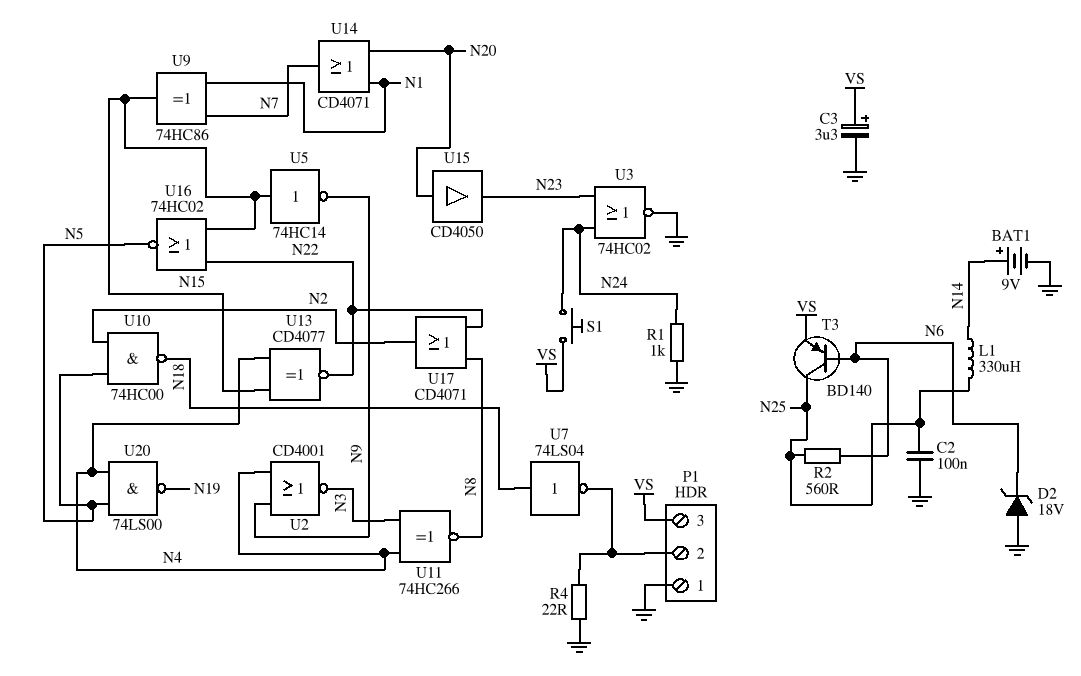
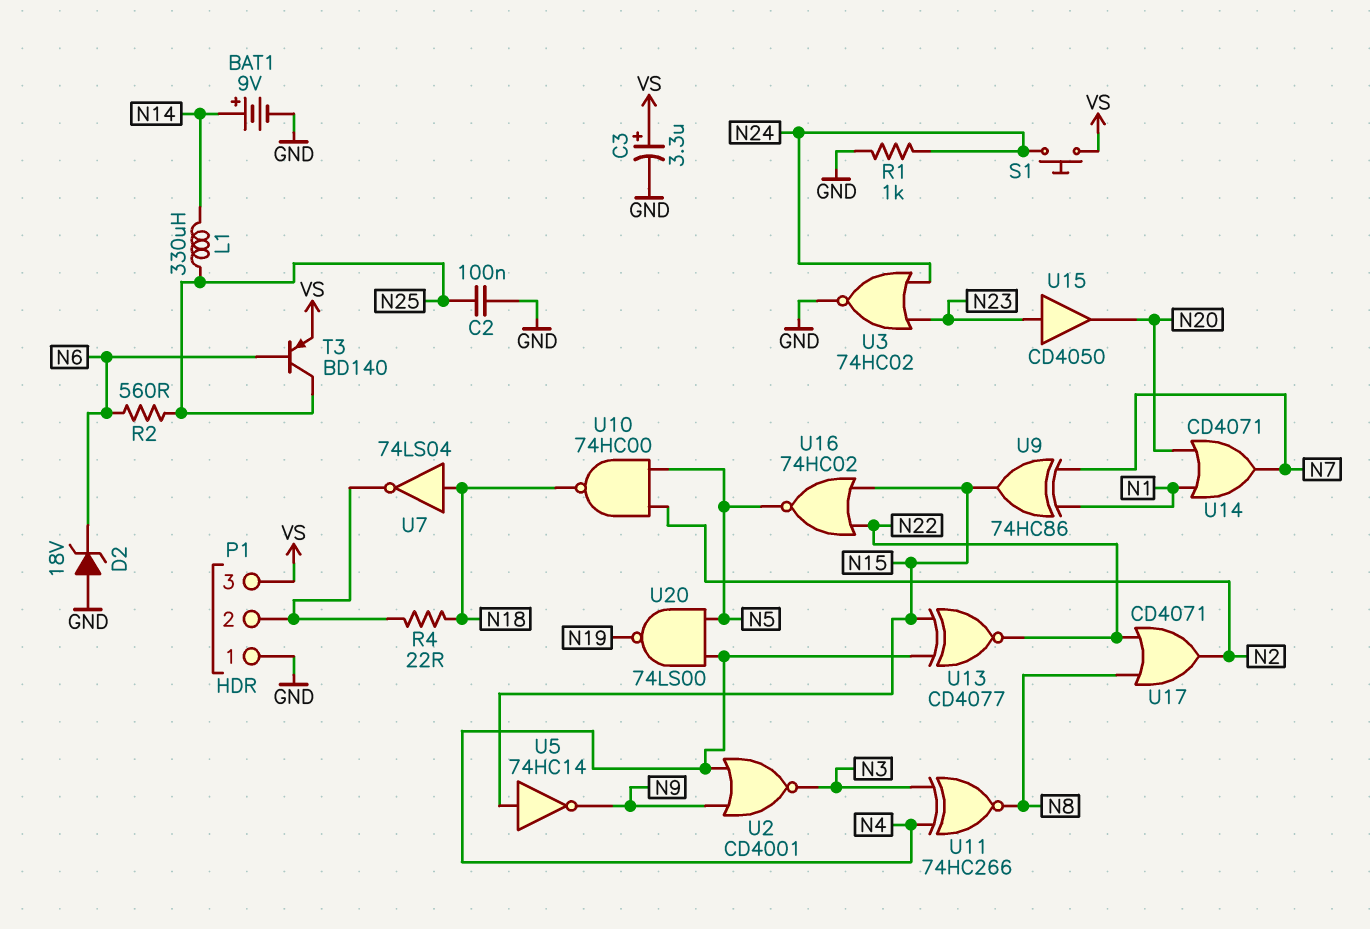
R4: 22 (GND, P1/2) -> 22 (N18, P1/2)
U15: buffer CD4050 (in N20, out N23) -> buffer CD4050 (in N23, out N20)

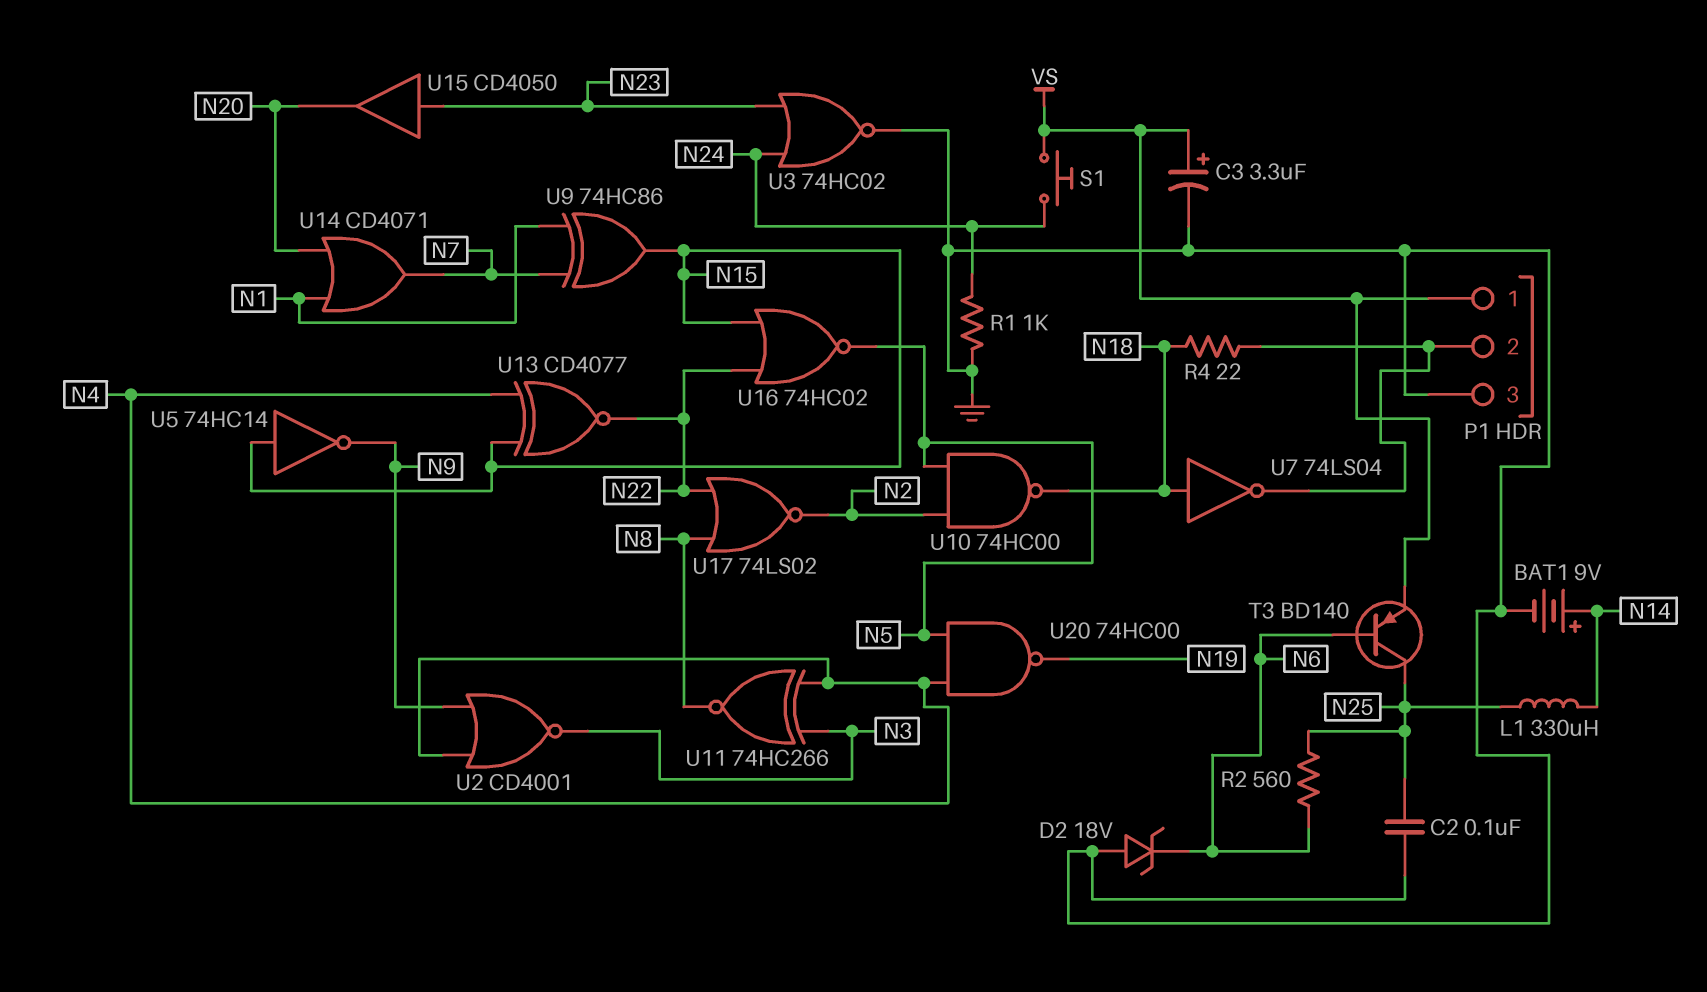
P1 pin 1: GND -> VS
P1 pin 3: VS -> GND
U17: OR CD4071 (in N8, in N22, out N2) -> NOR 74LS02 (in N8, in N22, out N2)
U20: NAND 74LS00 (in N4, in N5, out N19) -> NAND 74HC00 (in N4, in N5, out N19)

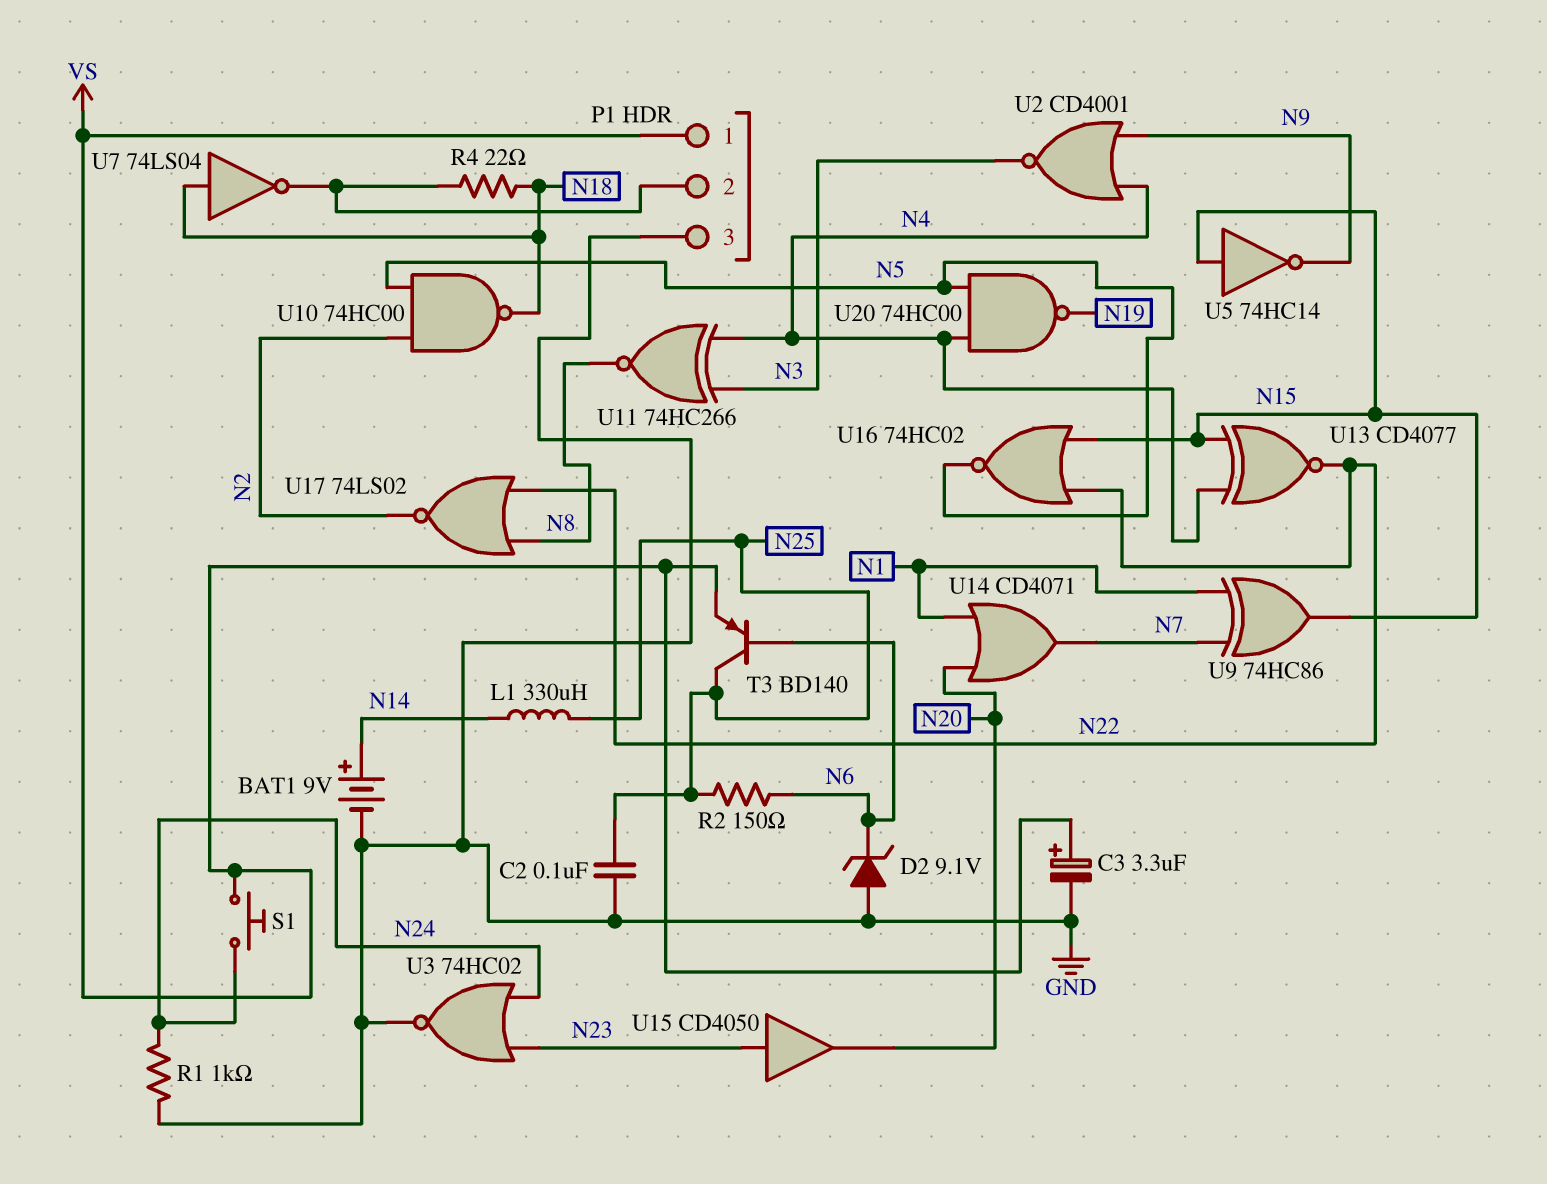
D2: zener 18V (A GND, K N6) -> zener 9.1V (A GND, K N6)
R2: 560 (N6, N25) -> 150 (N6, N25)

